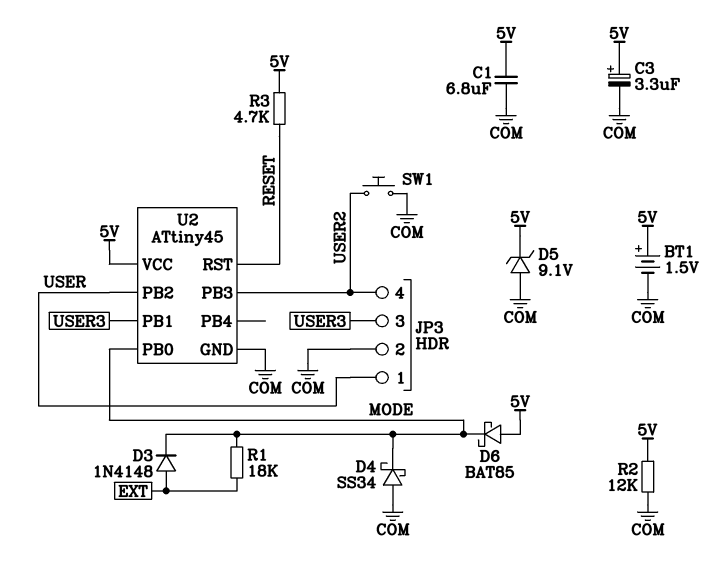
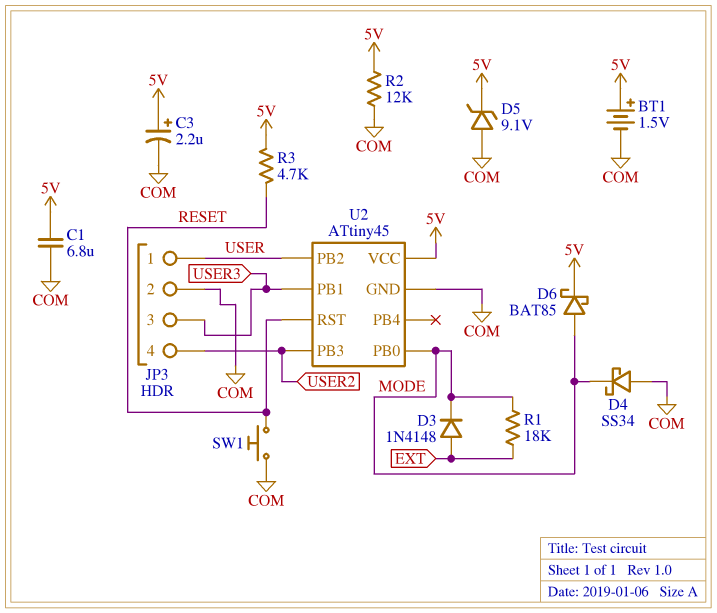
C3: 3.3uF (plus 5V, minus COM) -> 2.2uF (plus 5V, minus COM)
D6: schottky BAT85 (A 5V, K MODE) -> schottky BAT85 (A MODE, K 5V)
SW1: button (COM, USER2) -> button (COM, RESET)

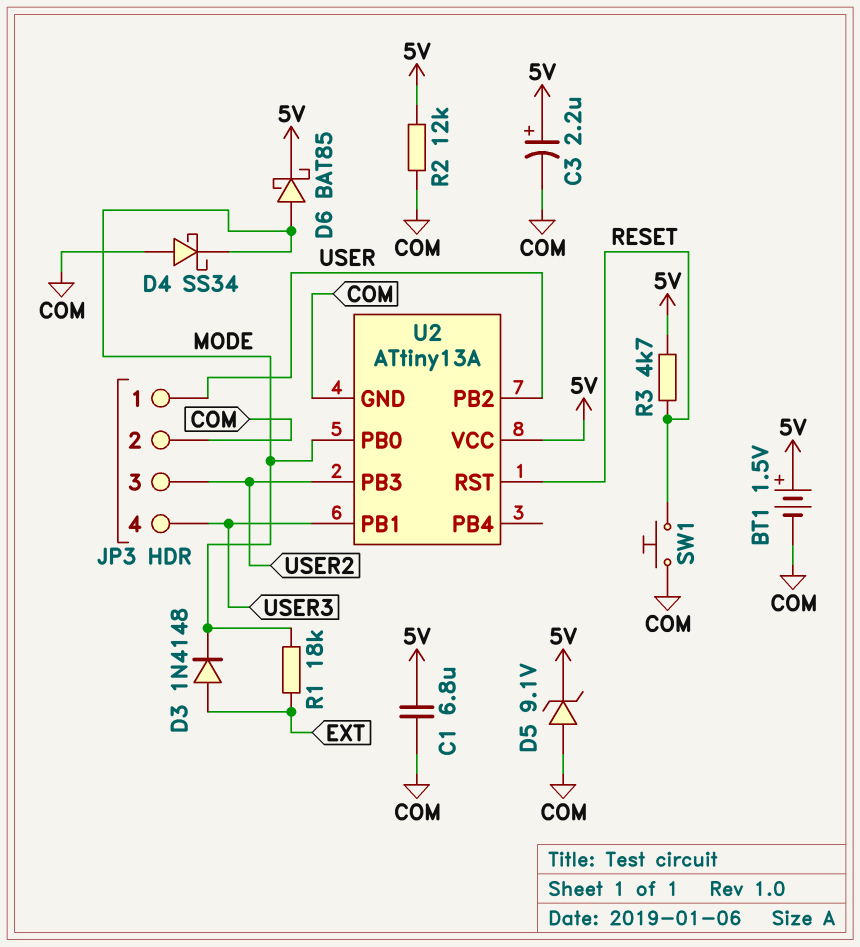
JP3 pin 3: USER3 -> USER2
JP3 pin 4: USER2 -> USER3
U2: ATtiny45 -> ATtiny13A

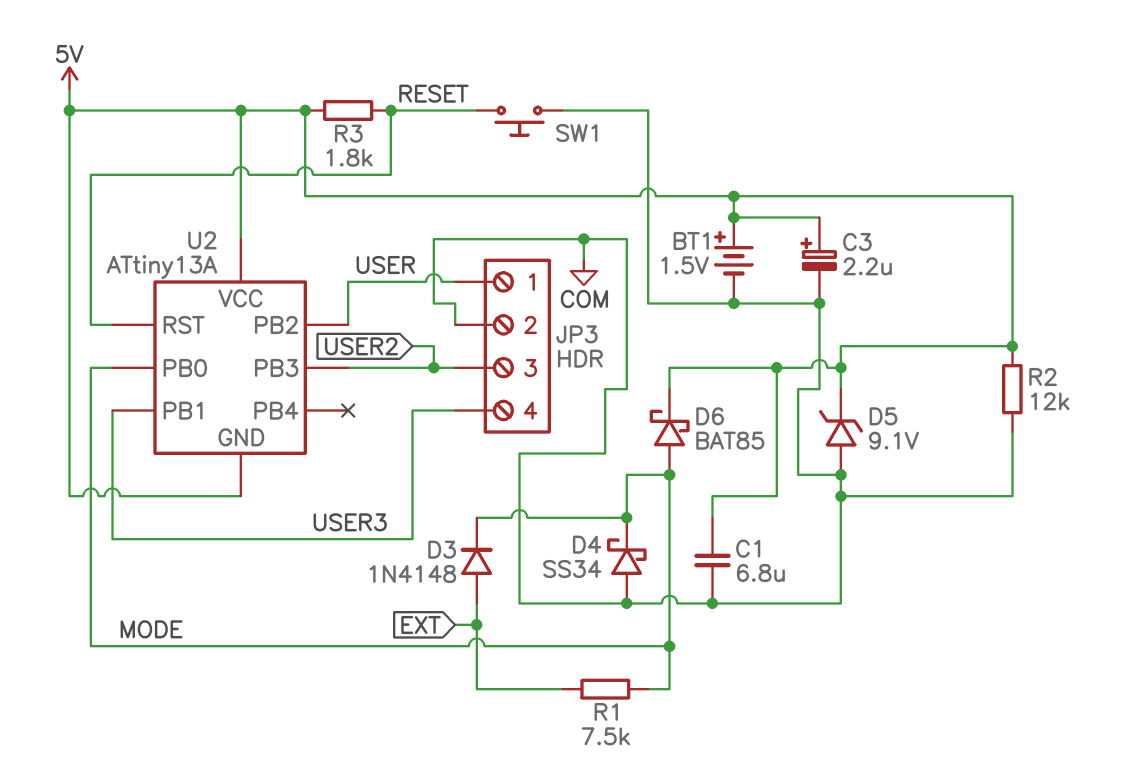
R1: 18k (EXT, MODE) -> 7.5k (EXT, MODE)
R3: 4.7k (5V, RESET) -> 1.8k (5V, RESET)
U2 pin GND: COM -> 5V

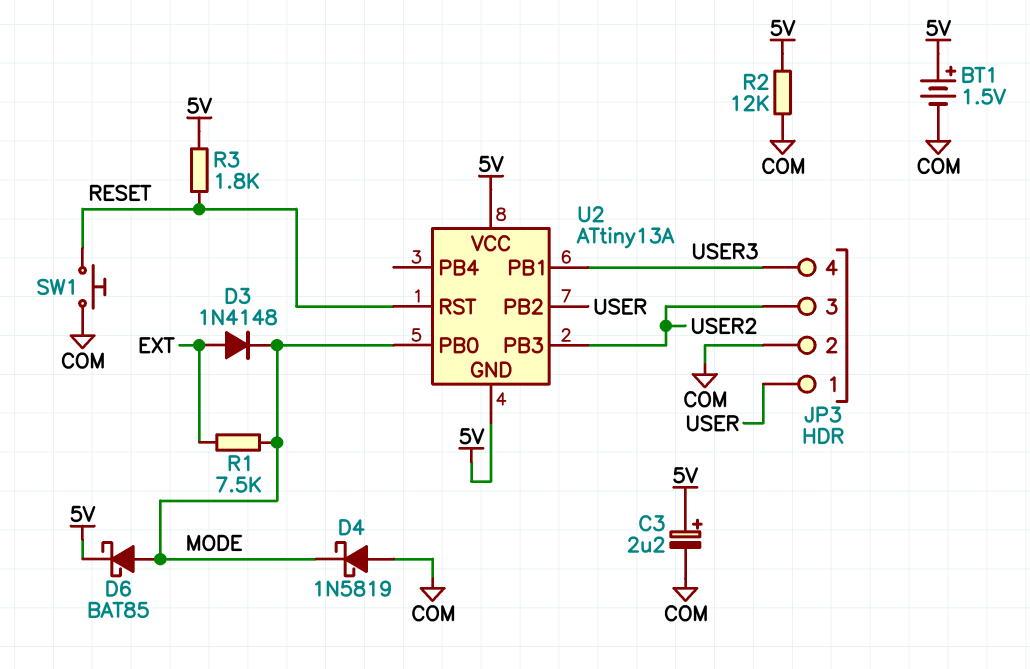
C1: 6.8uF (5V, COM) -> none
D4: schottky SS34 (A COM, K MODE) -> schottky 1N5819 (A COM, K MODE)
D5: zener 9.1V (A COM, K 5V) -> none

